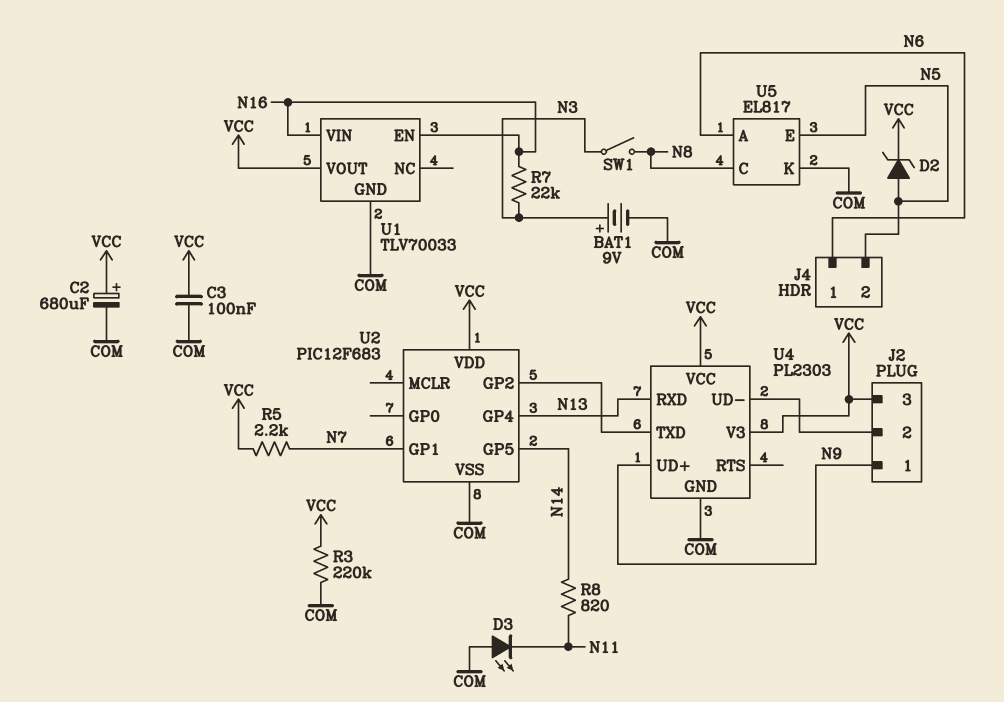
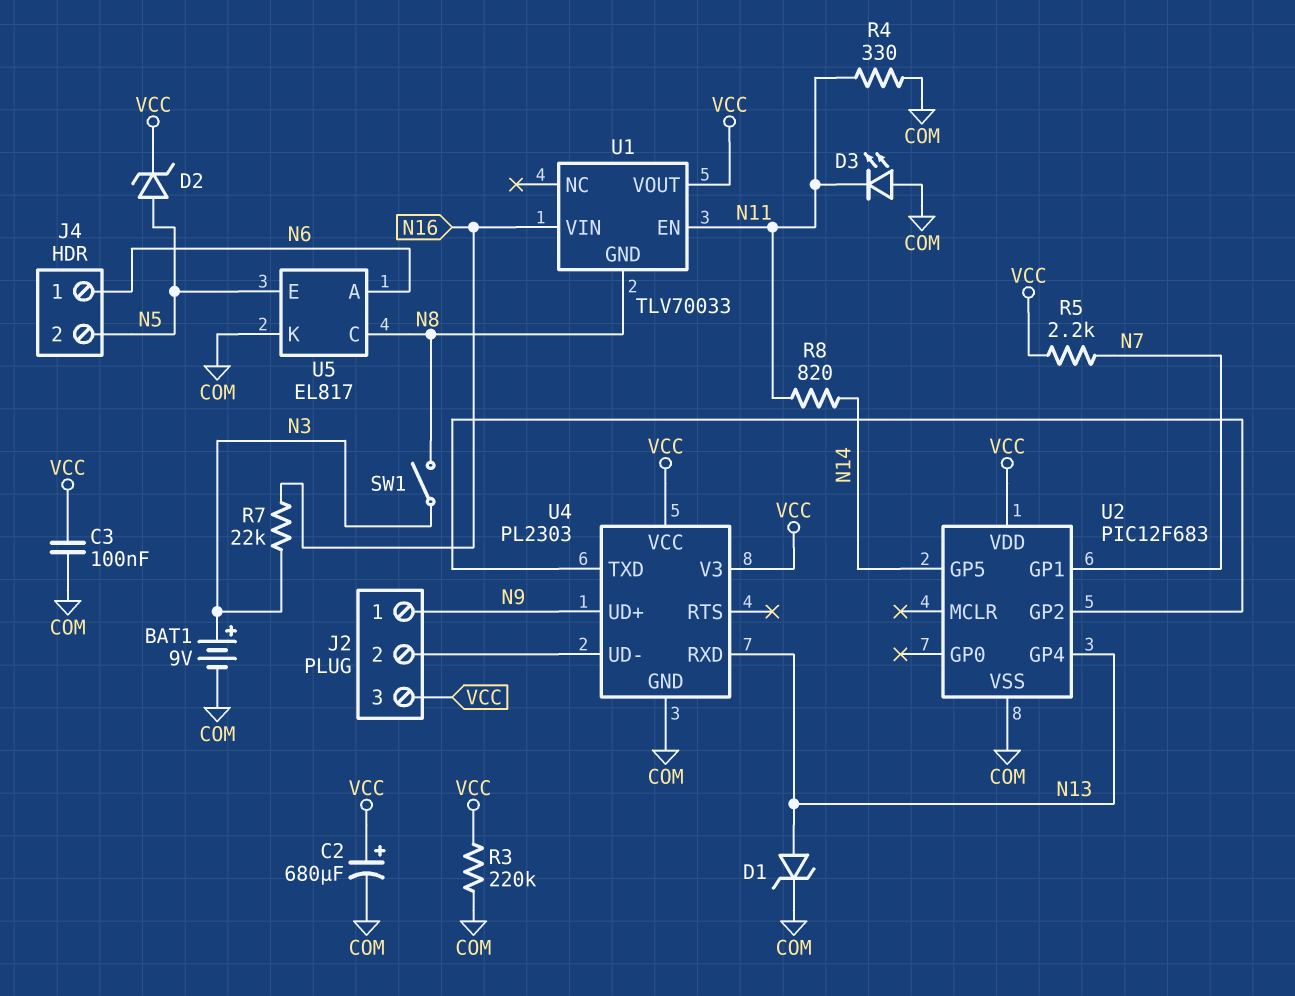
D1: none -> zener (A N13, K COM)
R4: none -> 330 (COM, N11)
U1 pin EN: N16 -> N11
U1 pin GND: COM -> N8

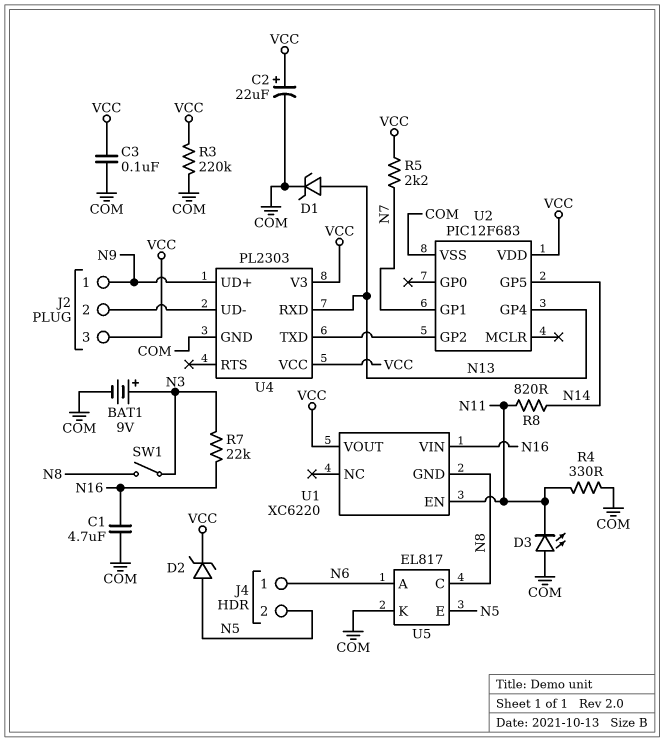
C1: none -> 4.7uF (COM, N16)
C2: 680uF (plus VCC, minus COM) -> 22uF (plus VCC, minus COM)
U1: TLV70033 -> XC6220

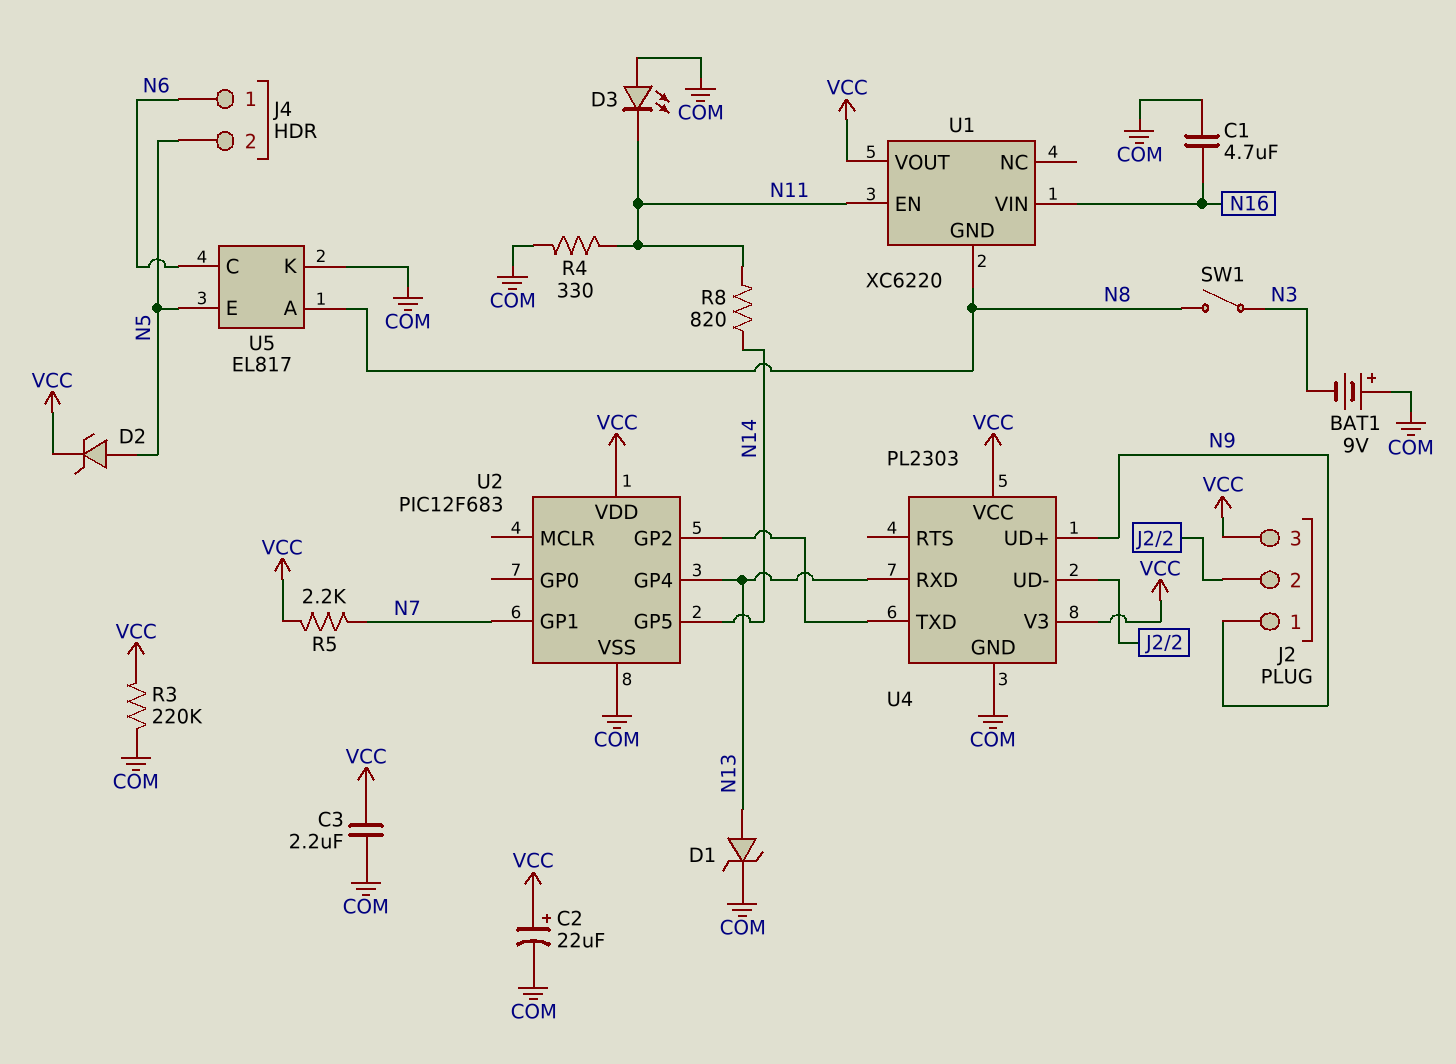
BAT1: 9V (plus N3, minus COM) -> 9V (plus COM, minus N3)
C3: 100nF (COM, VCC) -> 2.2uF (COM, VCC)
R7: 22k (N3, N16) -> none
U5 pin A: N6 -> N8
U5 pin C: N8 -> N6

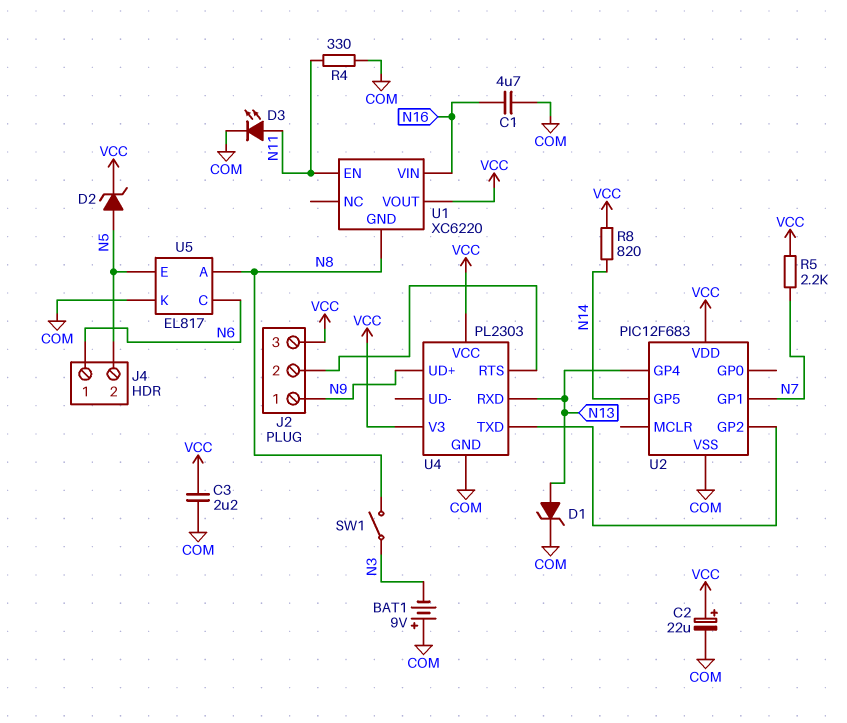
D3: LED (A COM, K N11) -> LED (A N11, K COM)
R3: 220k (COM, VCC) -> none
R8: 820 (N11, N14) -> 820 (N14, VCC)
U4 pin RTS: none -> J2/2
U4 pin UD-: J2/2 -> none

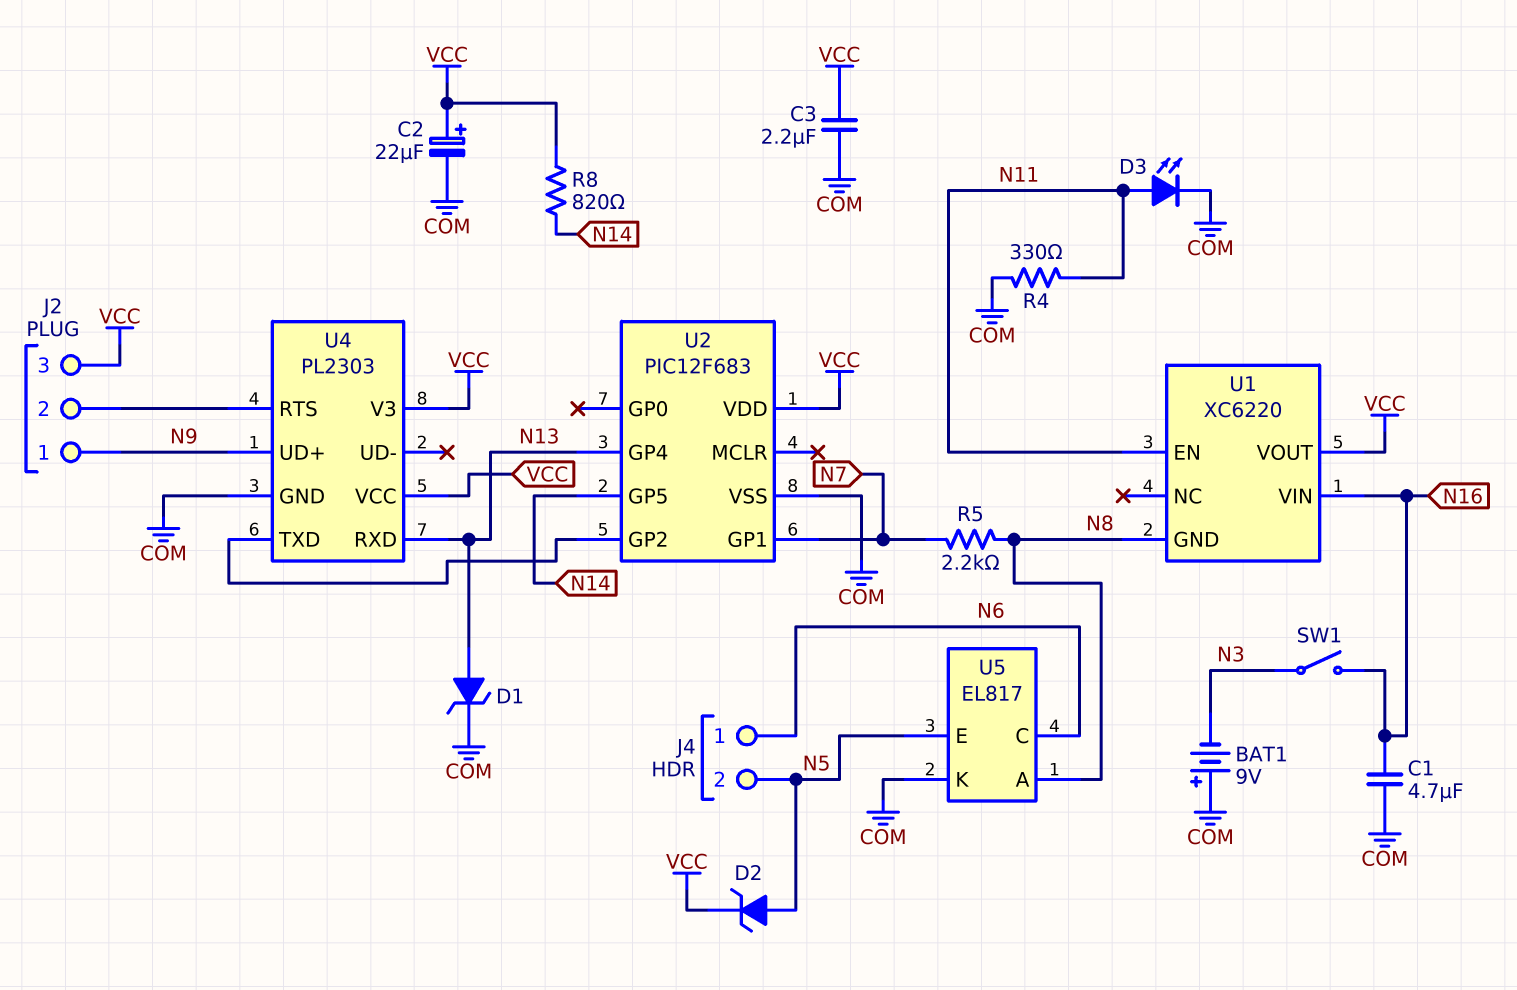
R5: 2.2k (N7, VCC) -> 2.2k (N7, N8)
SW1: switch (N3, N8) -> switch (N3, N16)

